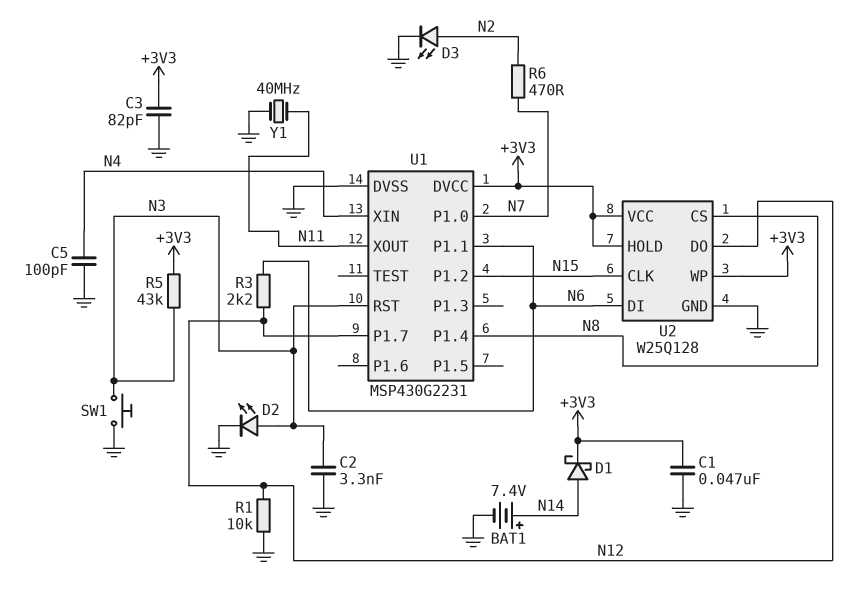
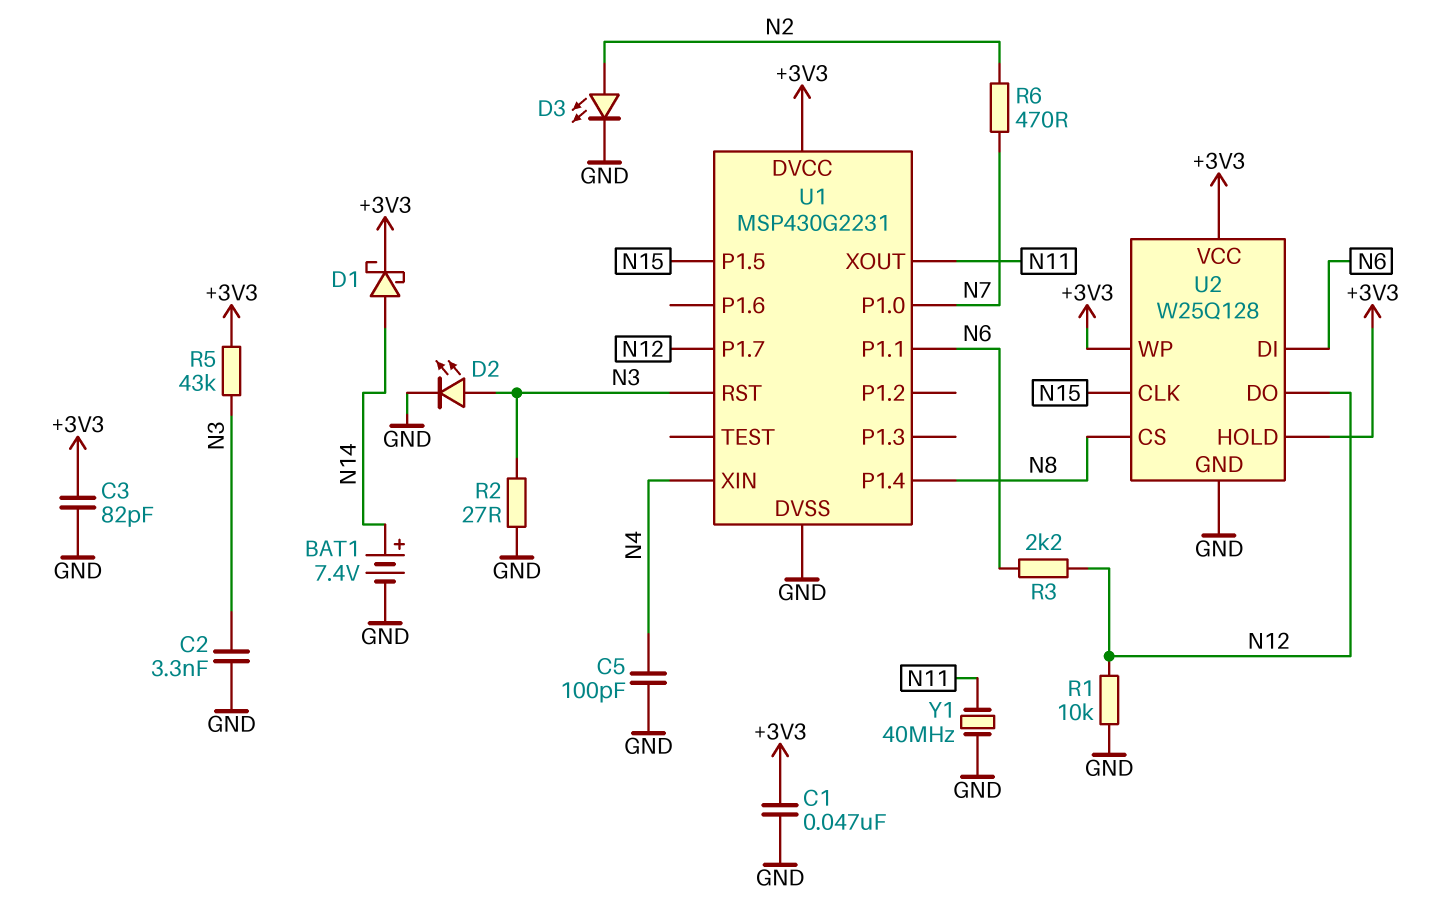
R2: none -> 27 (GND, N3)
SW1: button (GND, N3) -> none
U1 pin P1.2: N15 -> none
U1 pin P1.5: none -> N15

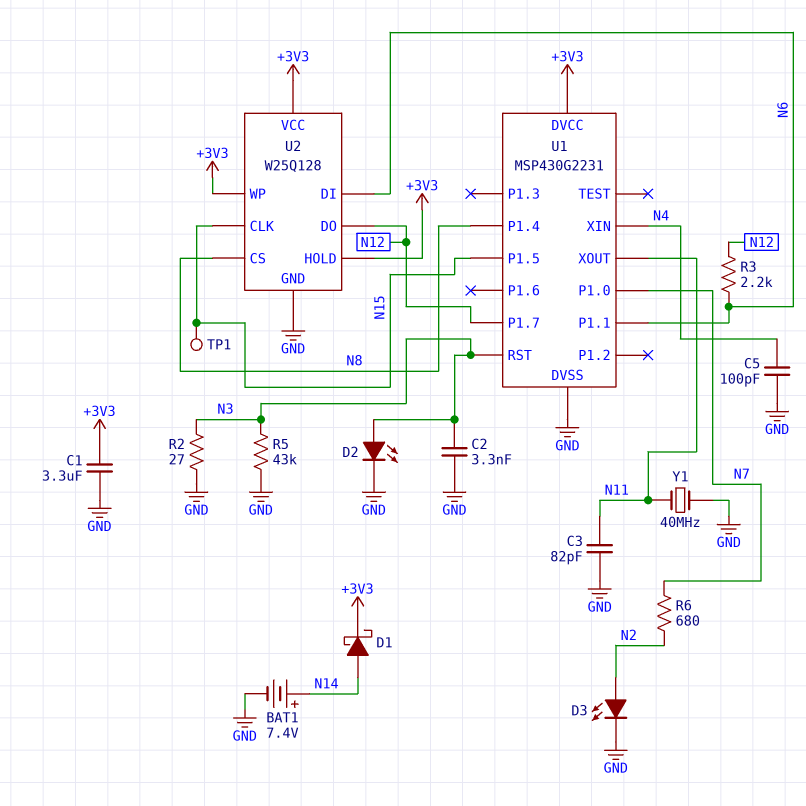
C1: 47nF (+3V3, GND) -> 3.3uF (+3V3, GND)
C3: 82pF (+3V3, GND) -> 82pF (GND, N11)
R1: 10k (GND, N12) -> none
R5: 43k (+3V3, N3) -> 43k (GND, N3)
R6: 470 (N2, N7) -> 680 (N2, N7)
TP1: none -> test point (N15)

